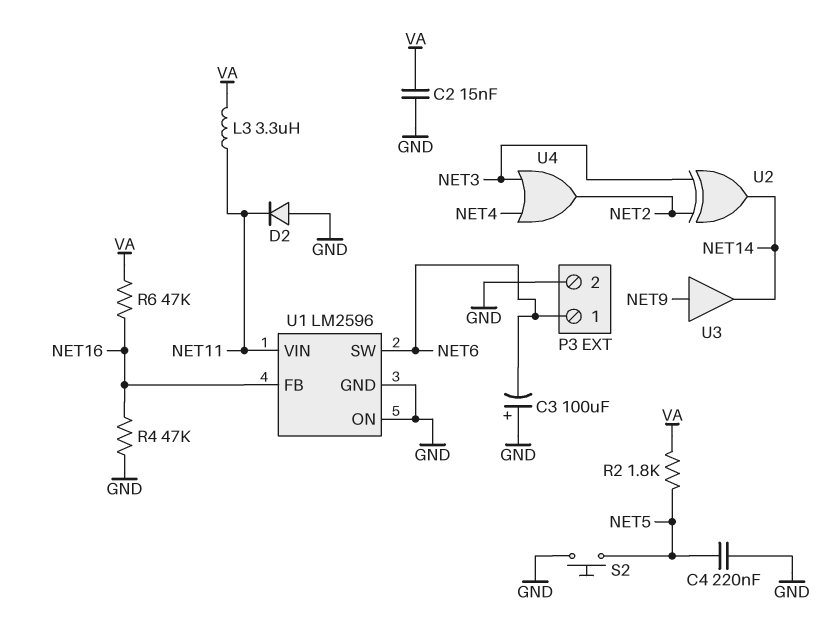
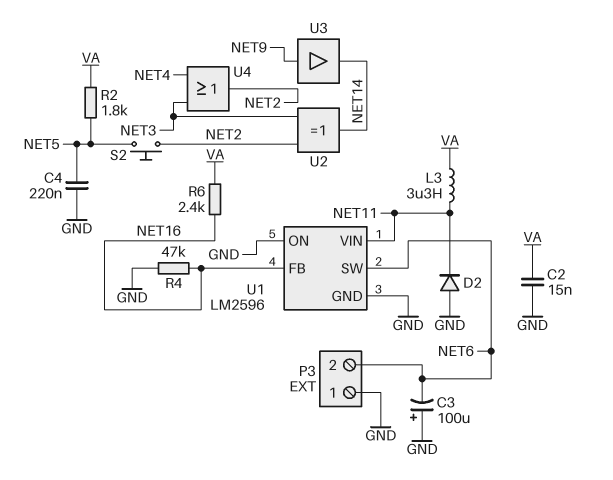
P3 pin 1: NET6 -> GND
P3 pin 2: GND -> NET6
R6: 47k (NET16, VA) -> 2.4k (NET16, VA)
S2: button (GND, NET5) -> button (NET2, NET5)

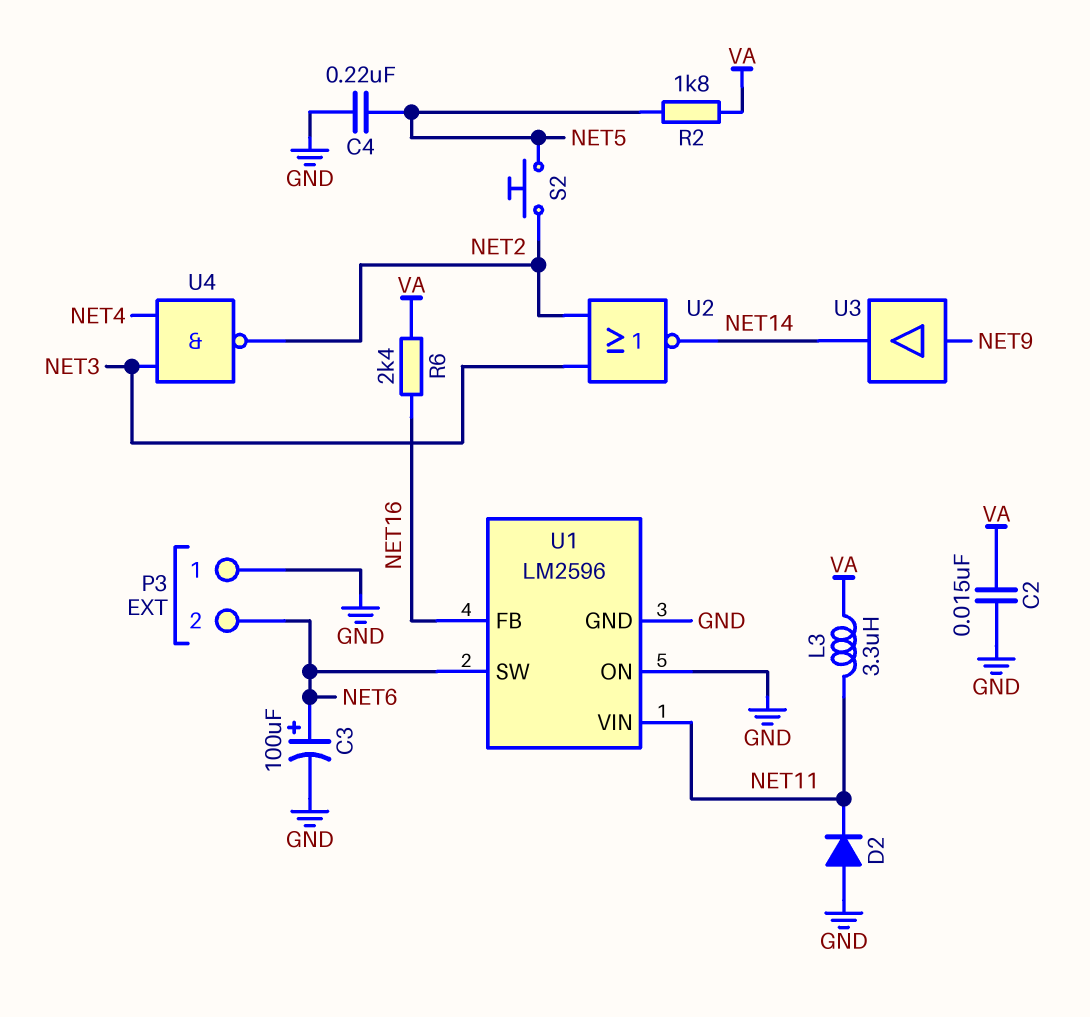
C3: 100uF (plus GND, minus NET6) -> 100uF (plus NET6, minus GND)
R4: 47k (GND, NET16) -> none
U2: XOR (in NET2, in NET3, out NET14) -> NOR (in NET2, in NET3, out NET14)
U4: OR (in NET3, in NET4, out NET2) -> NAND (in NET3, in NET4, out NET2)

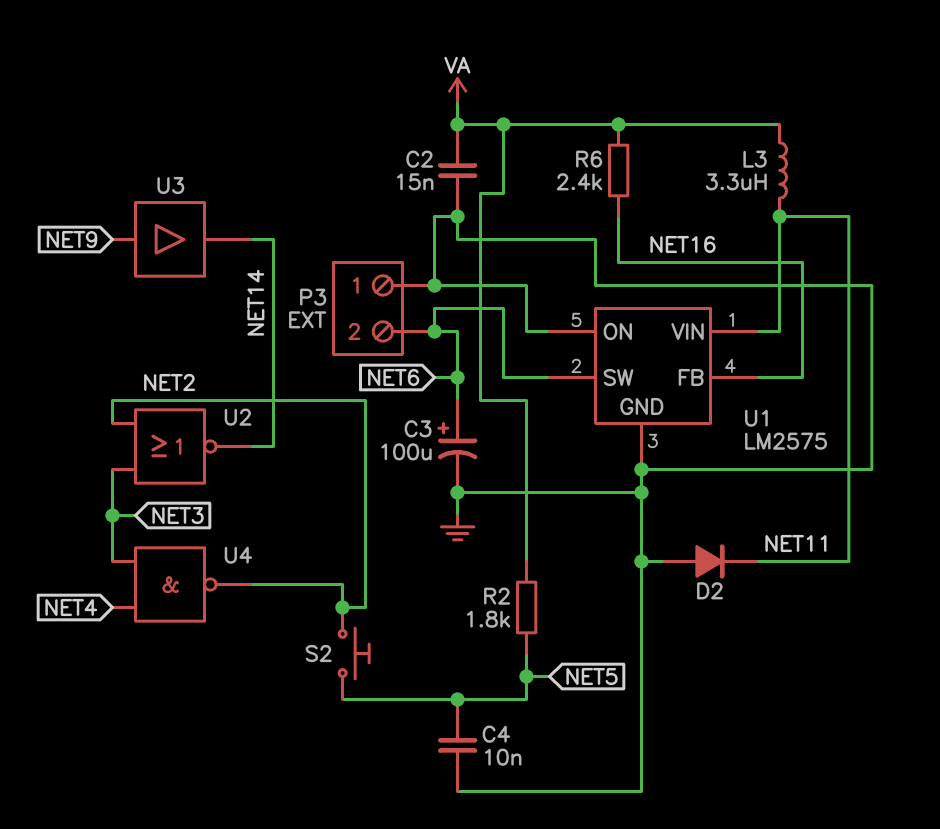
C4: 220nF (GND, NET5) -> 10nF (GND, NET5)
U1: LM2596 -> LM2575

